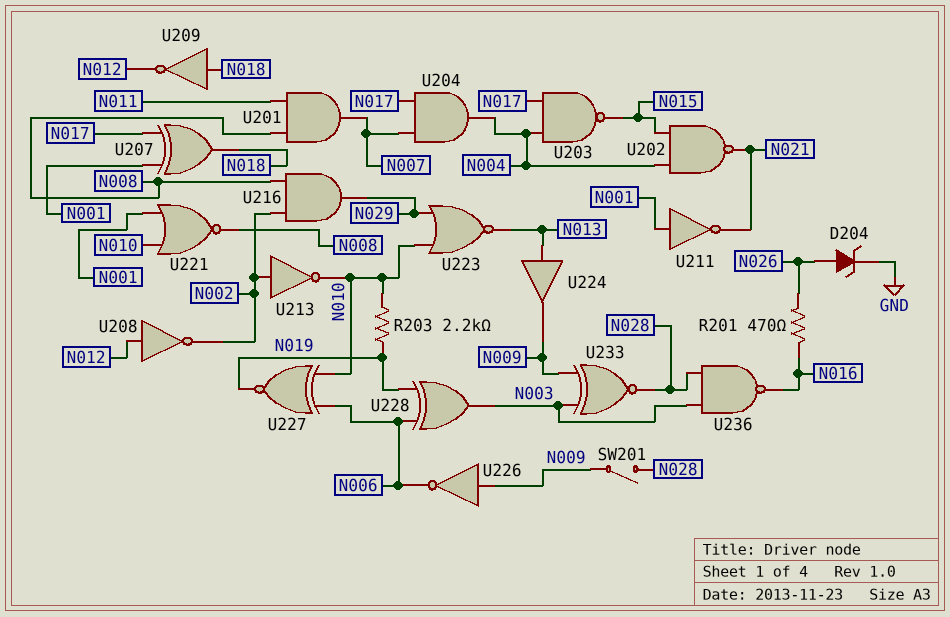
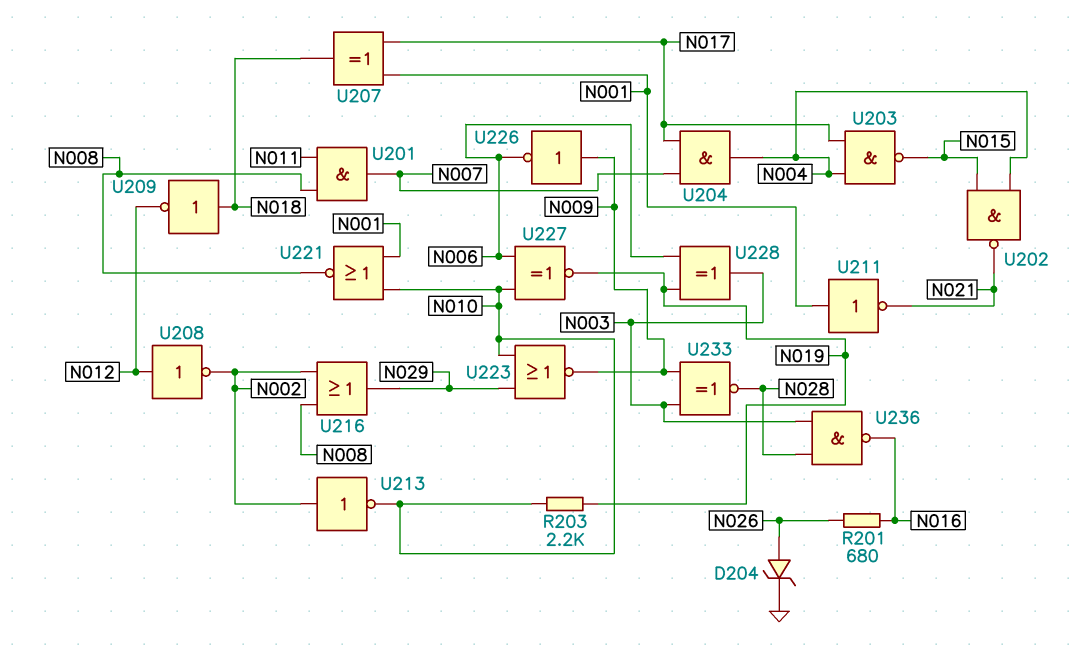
R201: 470 (N016, N026) -> 680 (N016, N026)
SW201: switch (N009, N028) -> none
U216: AND (in N002, in N008, out N029) -> OR (in N002, in N008, out N029)
U223: NOR (in N010, in N029, out N013) -> NOR (in N010, in N029, out N009)
U224: buffer (in N013, out N009) -> none

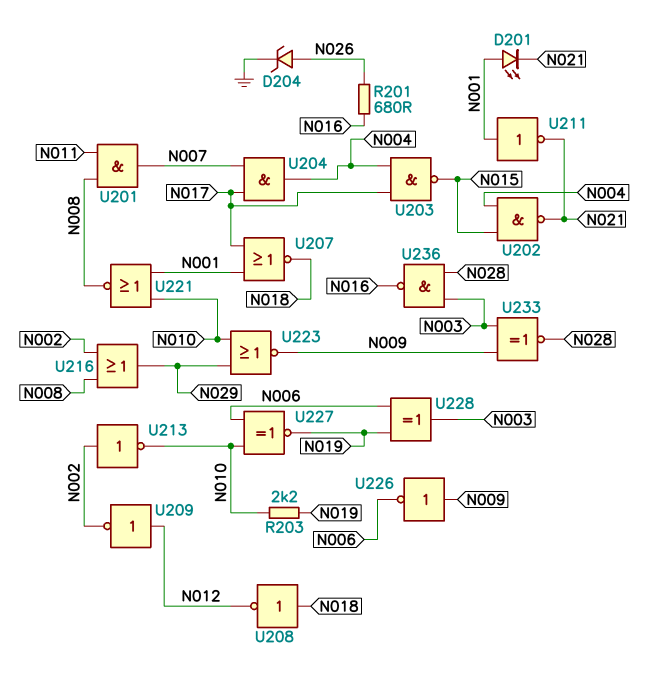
D201: none -> LED (A N001, K N021)
U207: XOR (in N001, in N017, out N018) -> NOR (in N001, in N017, out N018)
U208: NOT (in N012, out N002) -> NOT (in N018, out N012)
U209: NOT (in N018, out N012) -> NOT (in N012, out N002)

